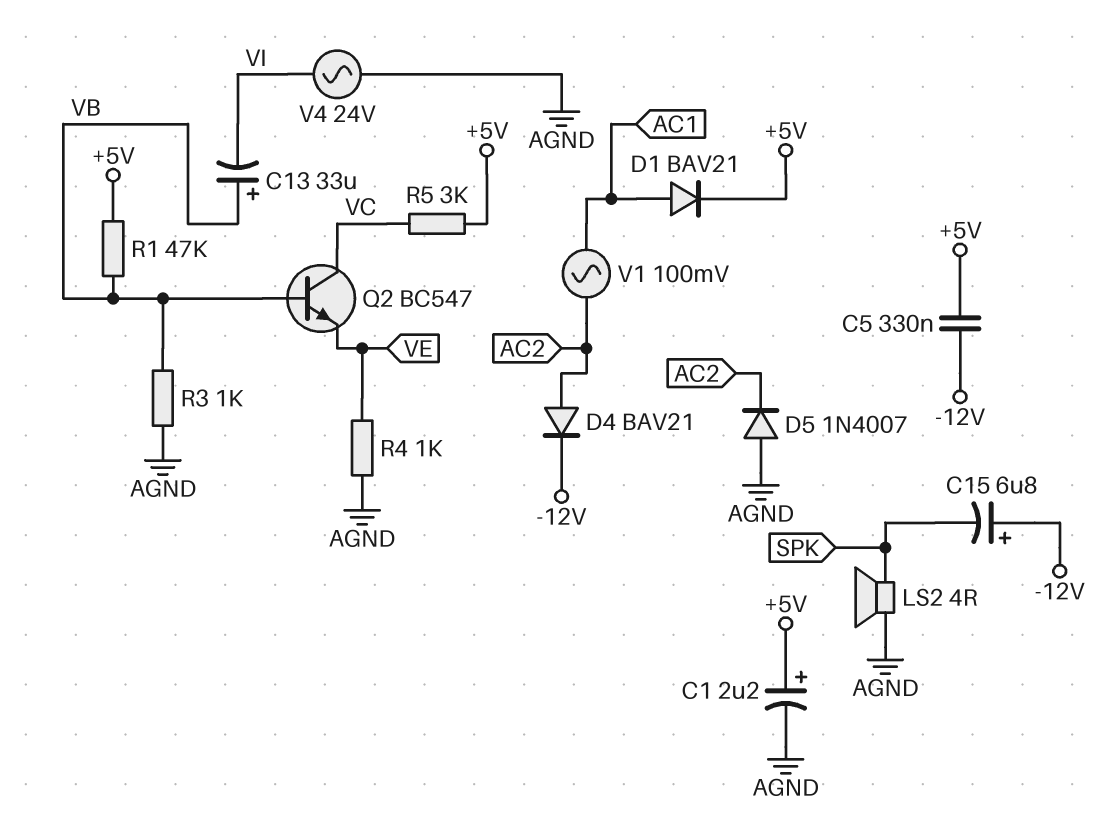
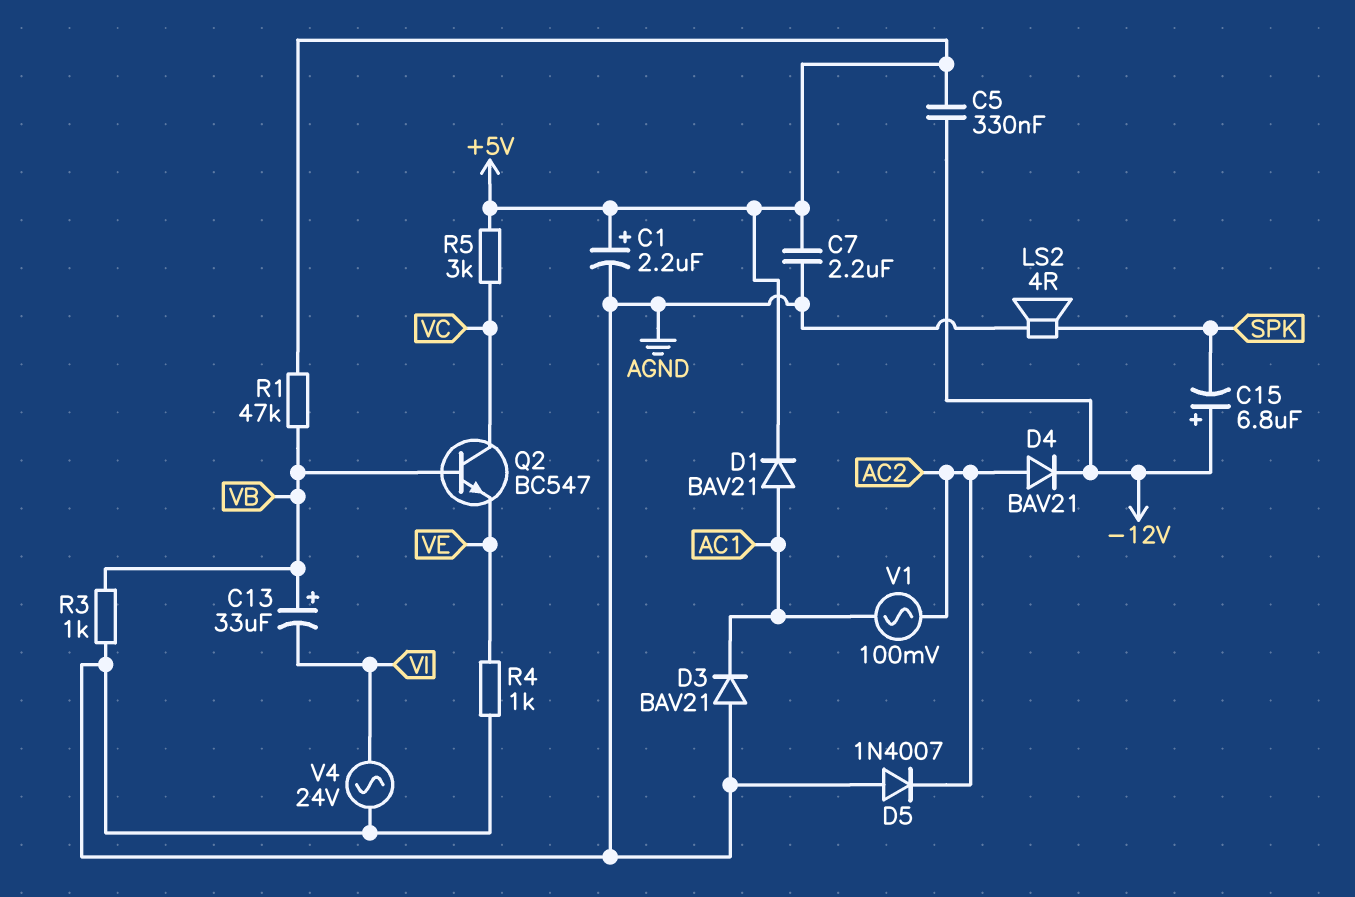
C7: none -> 2.2uF (+5V, AGND)
D3: none -> diode BAV21 (A AGND, K AC1)

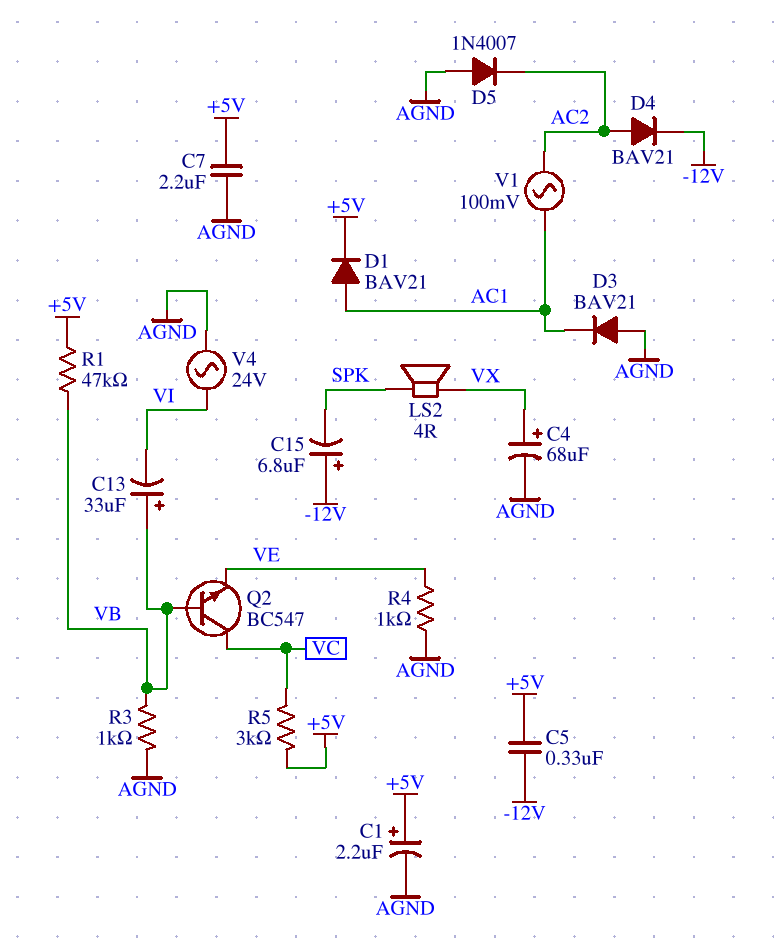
C4: none -> 68uF (plus VX, minus AGND)
LS2: speaker 4R (AGND, SPK) -> speaker 4R (SPK, VX)

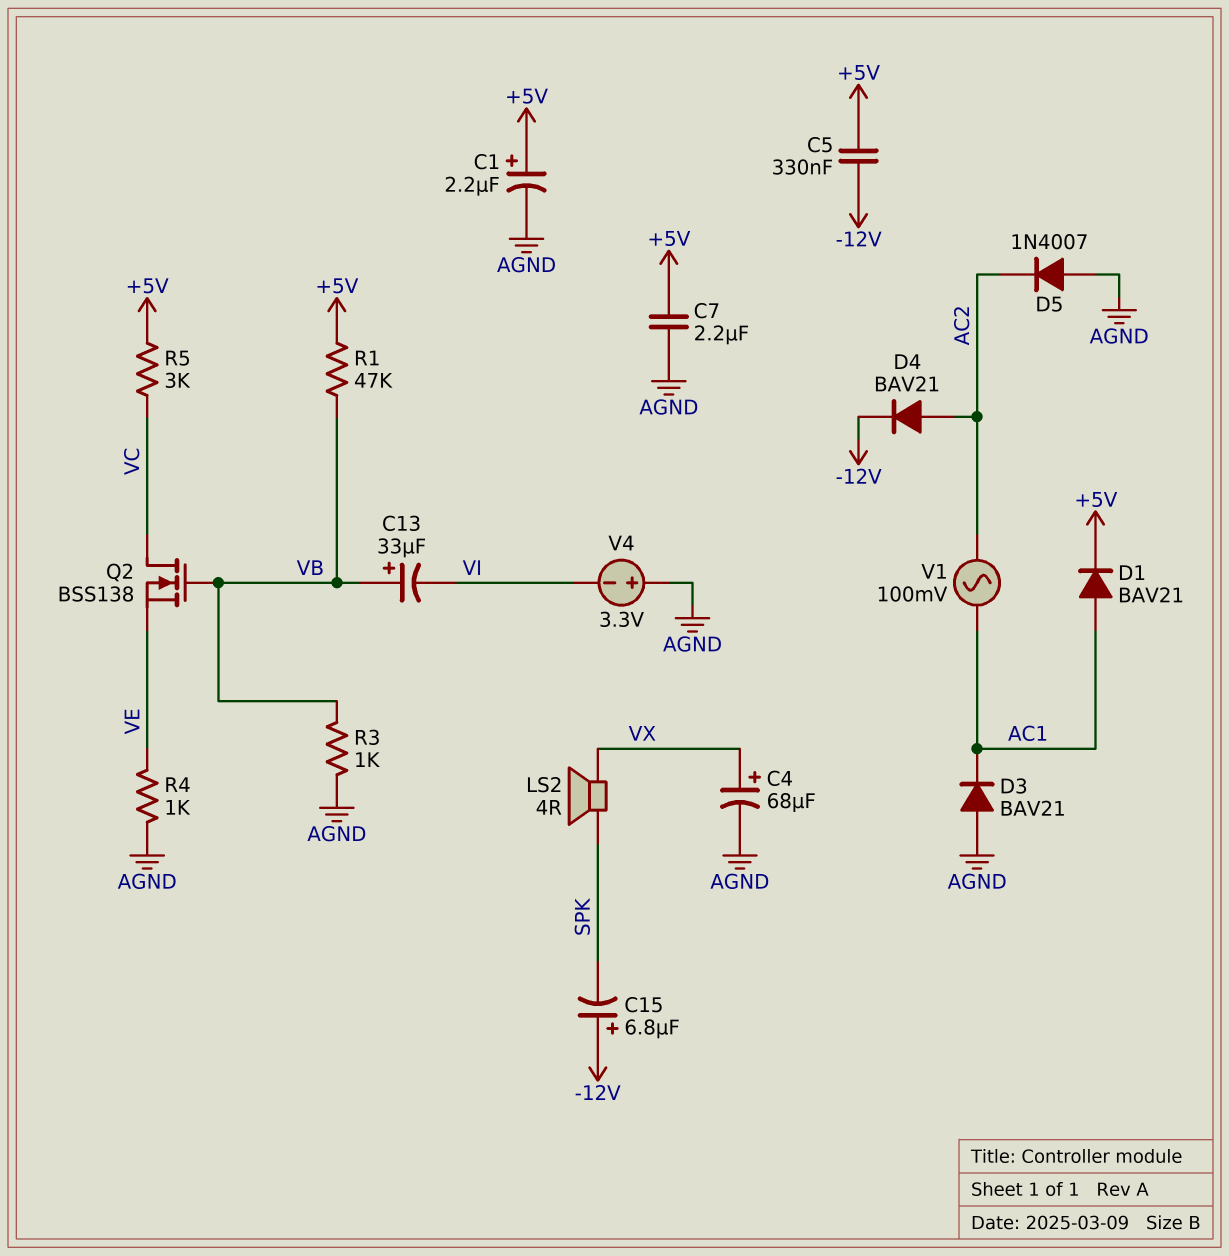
Q2: NPN BC547 (B VB, C VC, E VE) -> NMOS BSS138 (G VB, D VC, S VE)
V4: AC 24V (AGND, VI) -> 3.3V (plus AGND, minus VI)

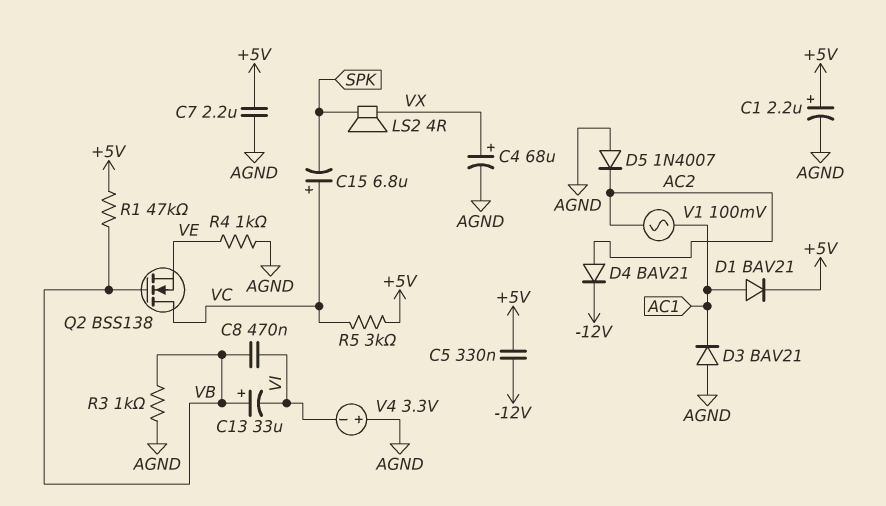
C8: none -> 470nF (VB, VI)
C15: 6.8uF (plus -12V, minus SPK) -> 6.8uF (plus VC, minus SPK)

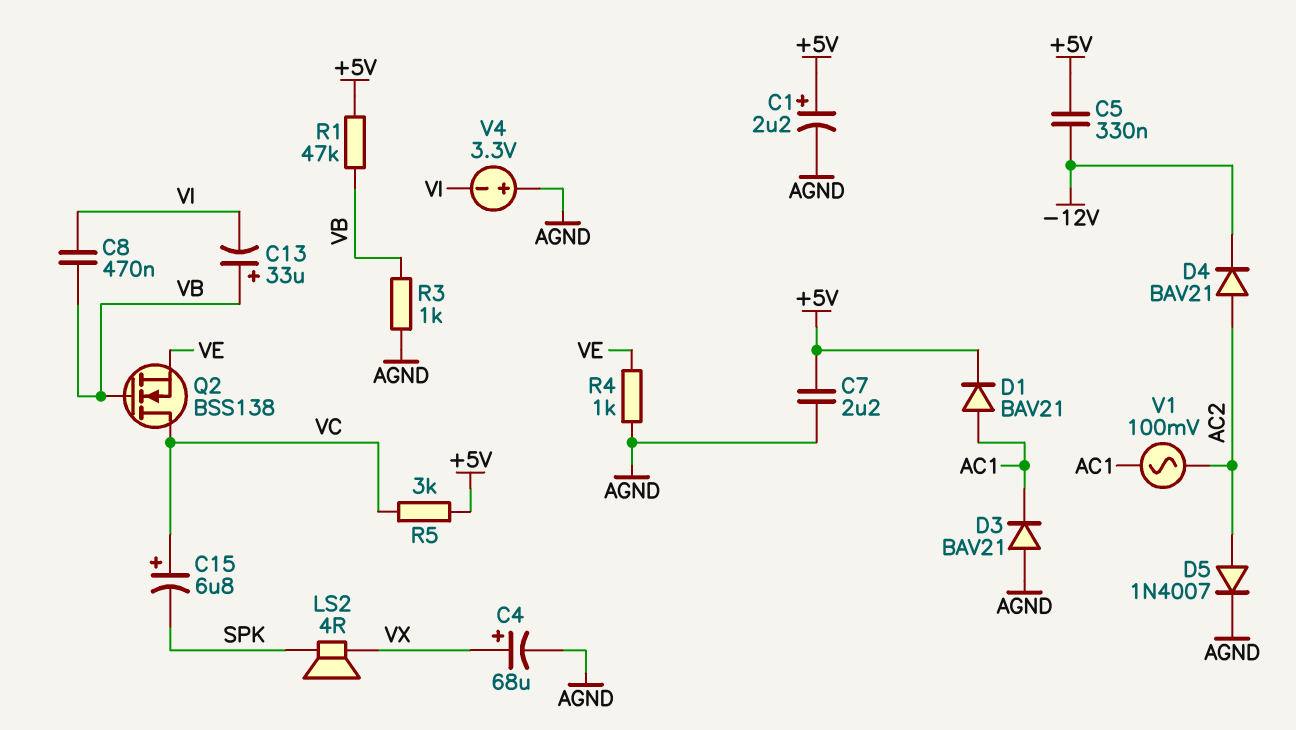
D5: diode 1N4007 (A AGND, K AC2) -> diode 1N4007 (A AC2, K AGND)

